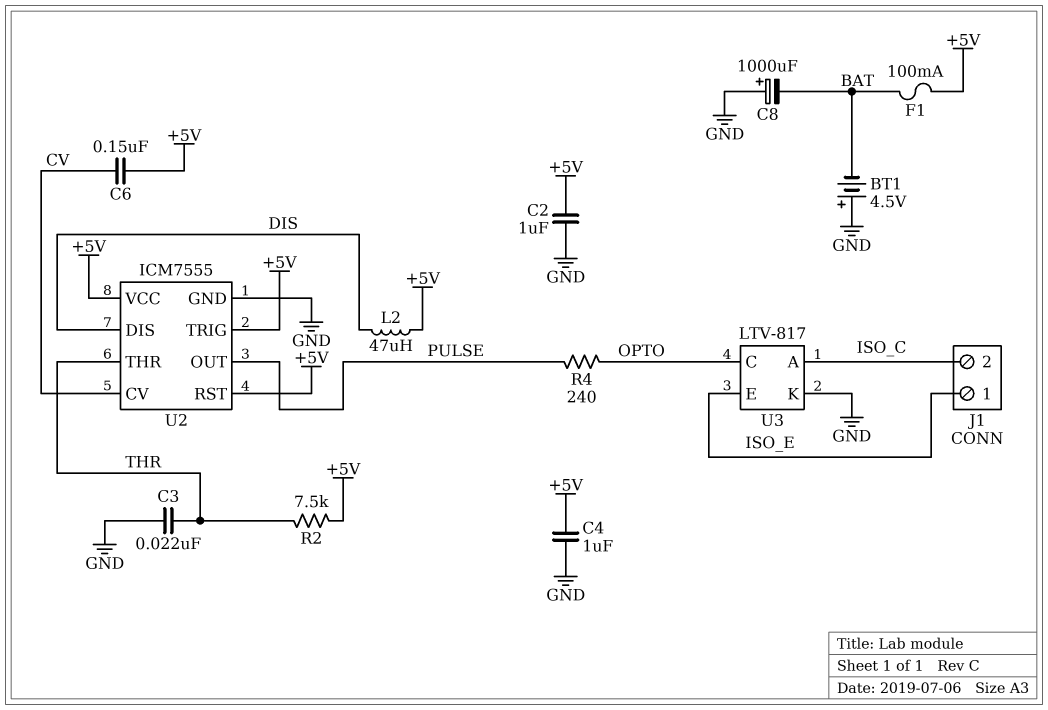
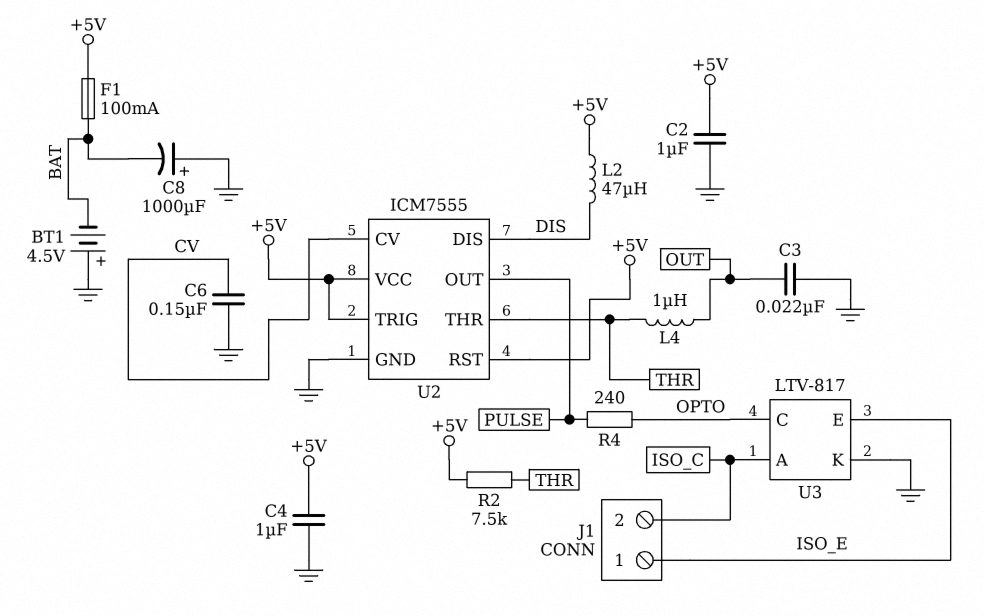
C3: 22nF (GND, THR) -> 22nF (GND, OUT)
C6: 150nF (+5V, CV) -> 150nF (CV, GND)
L4: none -> 1uH (OUT, THR)

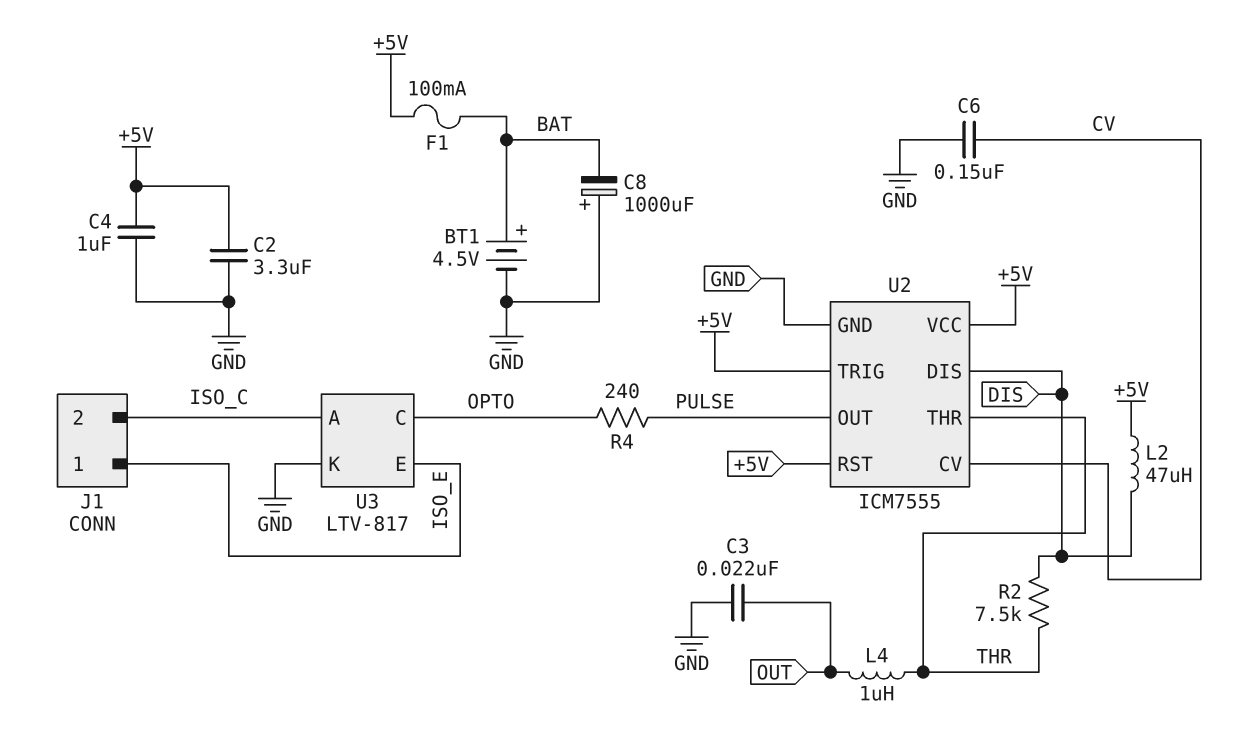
BT1: 4.5V (plus GND, minus BAT) -> 4.5V (plus BAT, minus GND)
C2: 1uF (+5V, GND) -> 3.3uF (+5V, GND)
R2: 7.5k (+5V, THR) -> 7.5k (DIS, THR)

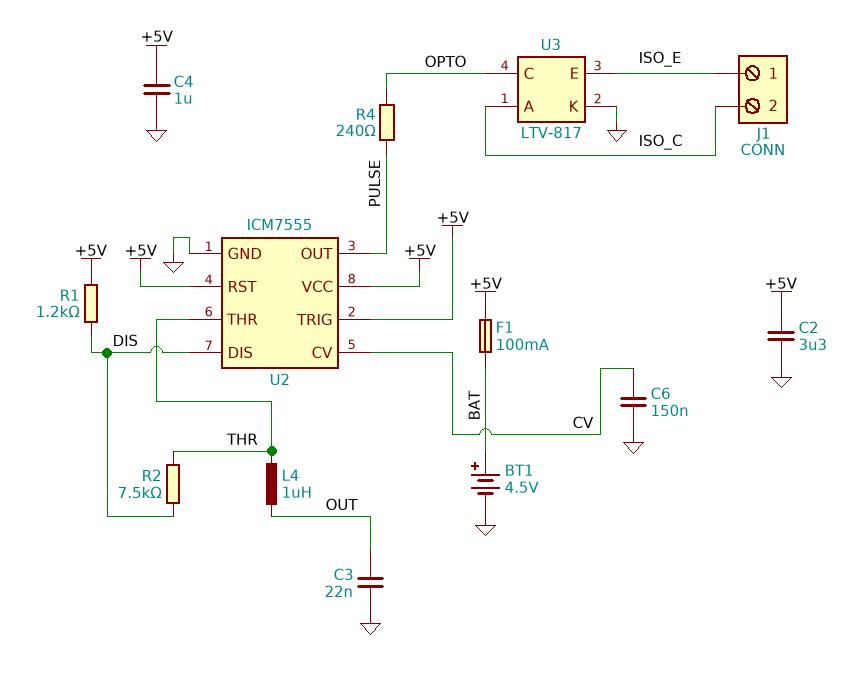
C8: 1000uF (plus GND, minus BAT) -> none
L2: 47uH (+5V, DIS) -> none
R1: none -> 1.2k (+5V, DIS)

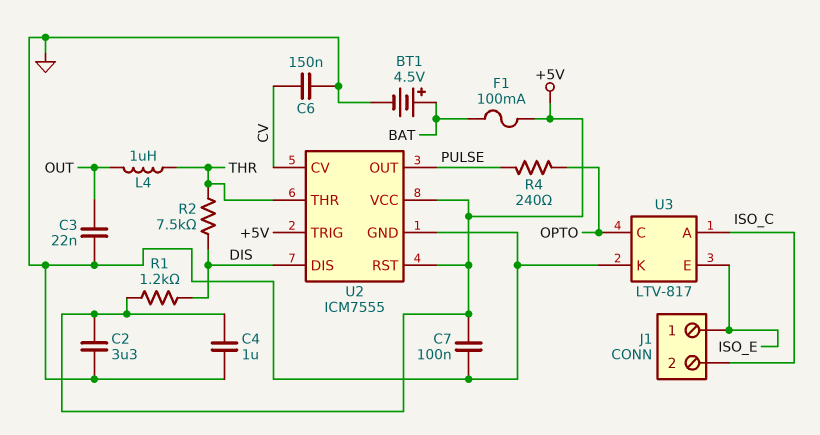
C7: none -> 100nF (+5V, GND)

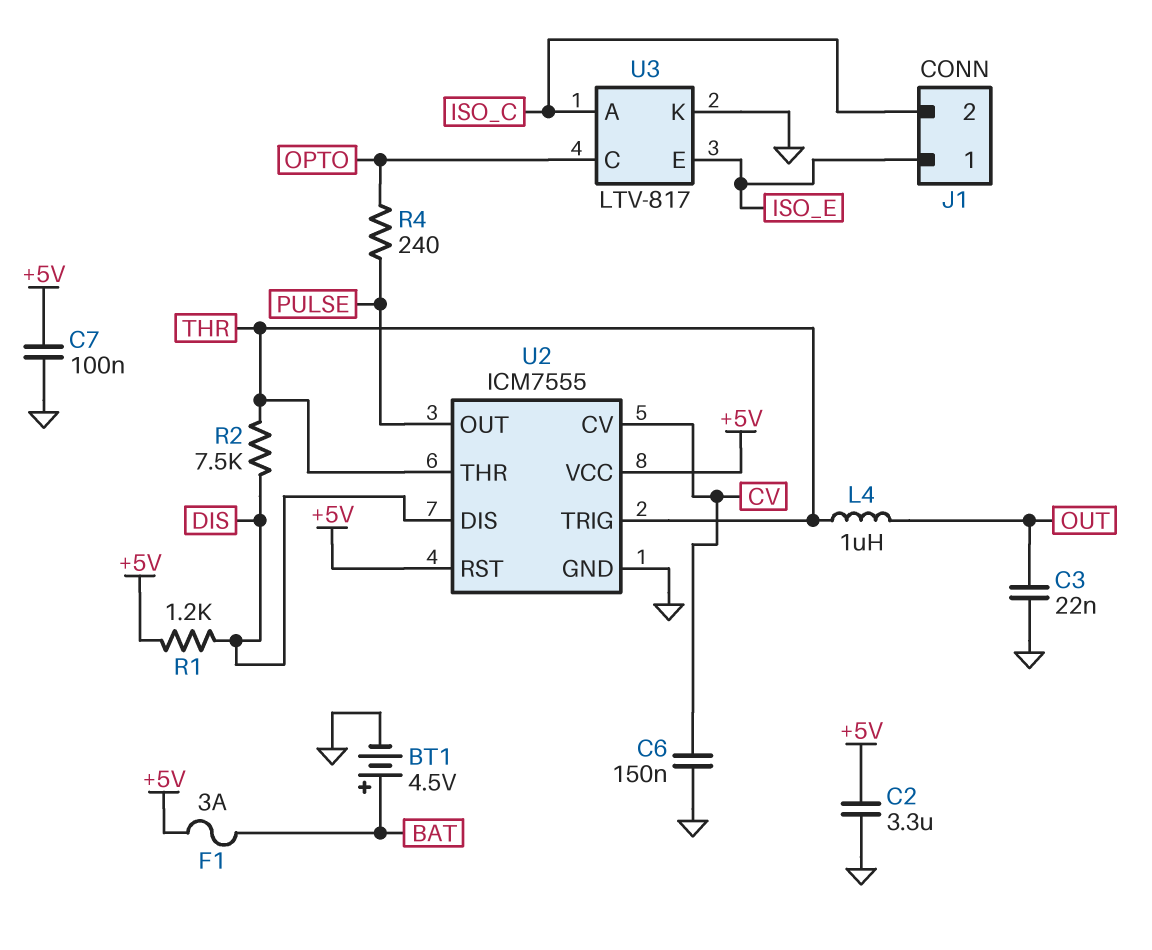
C4: 1uF (+5V, GND) -> none
F1: 100mA (+5V, BAT) -> 3A (+5V, BAT)
U2 pin TRIG: +5V -> THR

